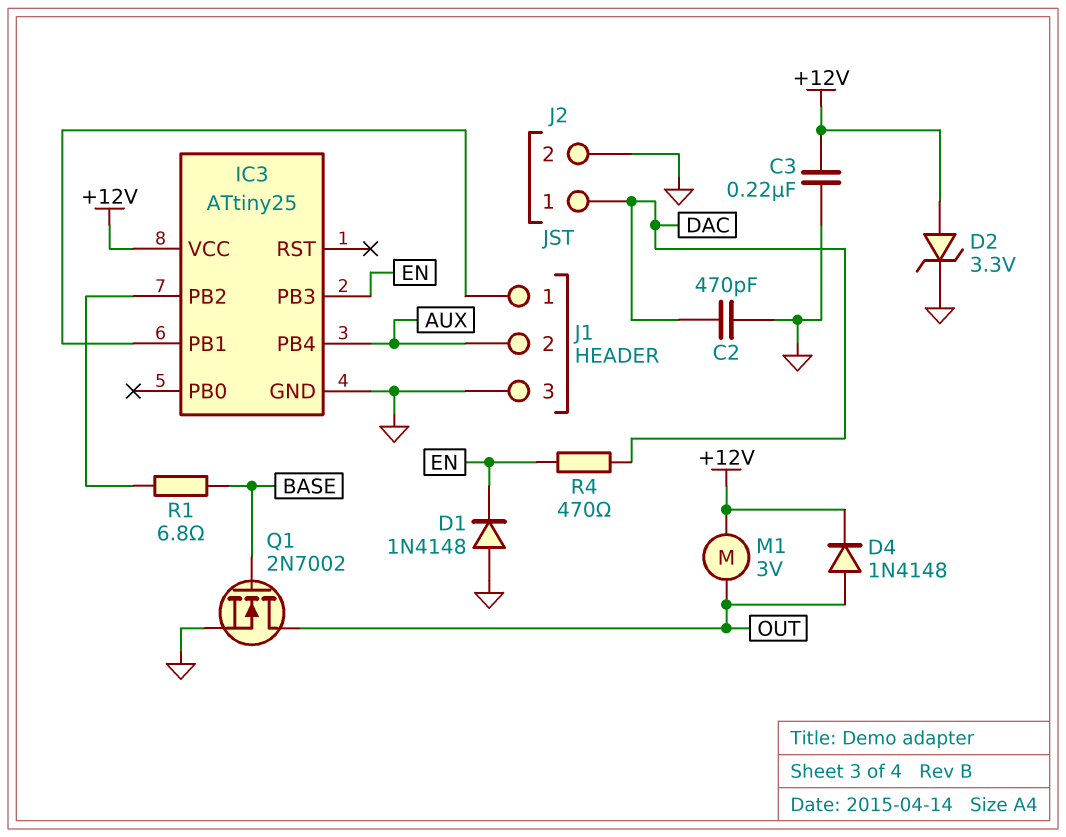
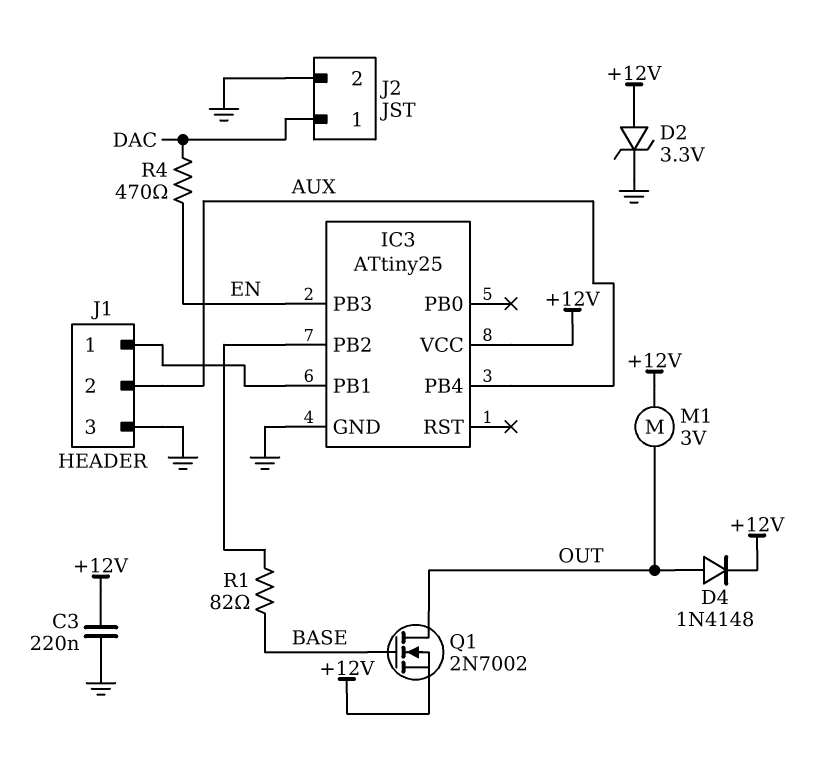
C2: 470pF (DAC, GND) -> none
D1: diode 1N4148 (A GND, K EN) -> none
Q1: NMOS 2N7002 (G BASE, D OUT, S GND) -> NMOS 2N7002 (G BASE, D OUT, S +12V)
R1: 6.8 (BASE, IC3/PB2) -> 82 (BASE, IC3/PB2)

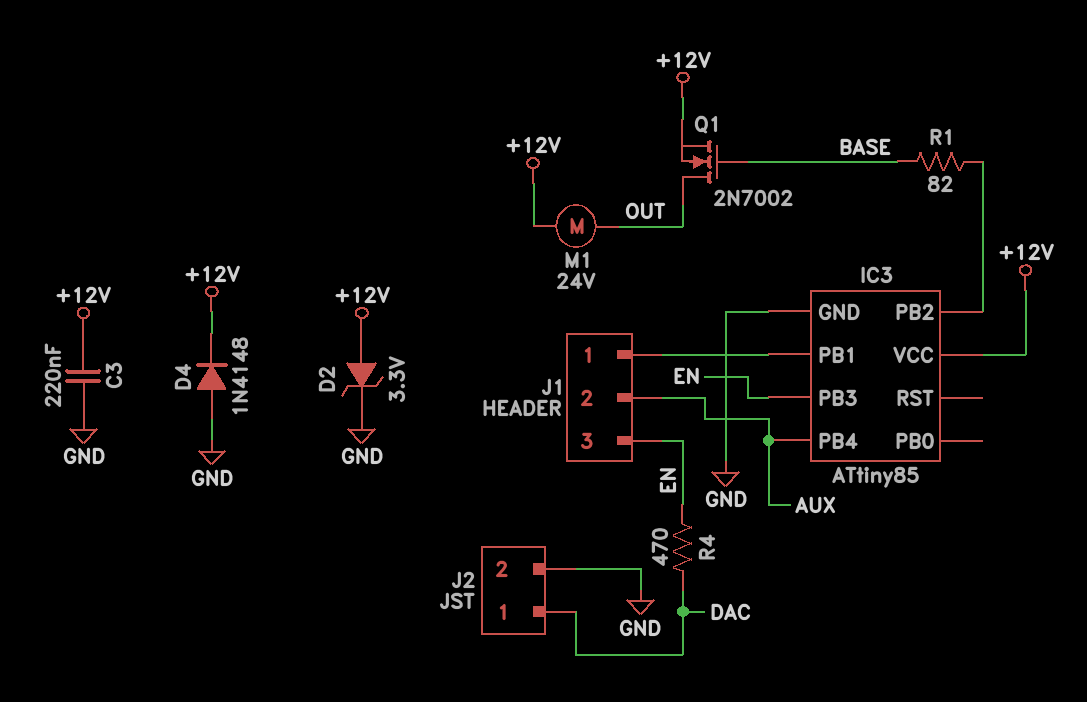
D4: diode 1N4148 (A OUT, K +12V) -> diode 1N4148 (A GND, K +12V)
IC3: ATtiny25 -> ATtiny85
J1 pin 3: GND -> EN
M1: motor 3V (+12V, OUT) -> motor 24V (+12V, OUT)

